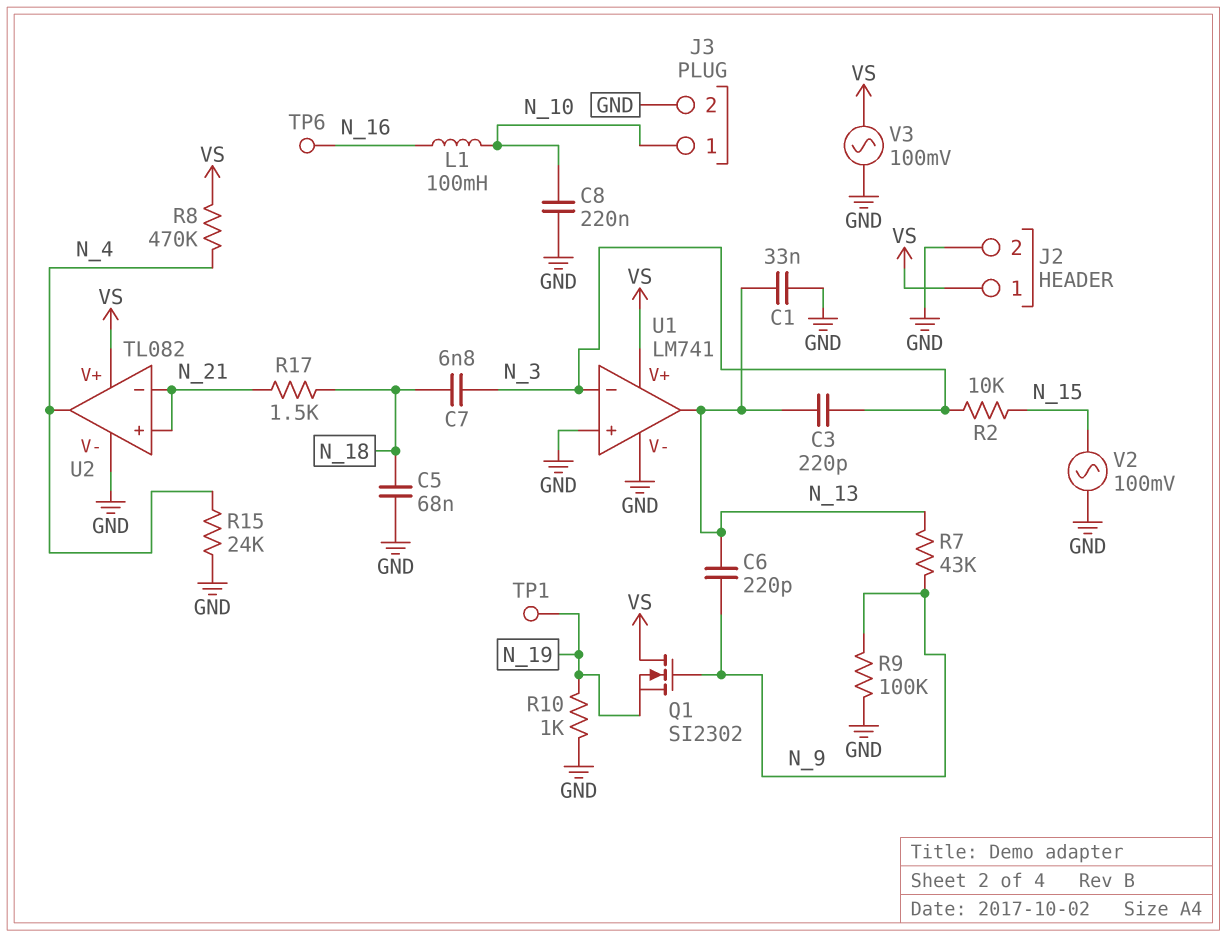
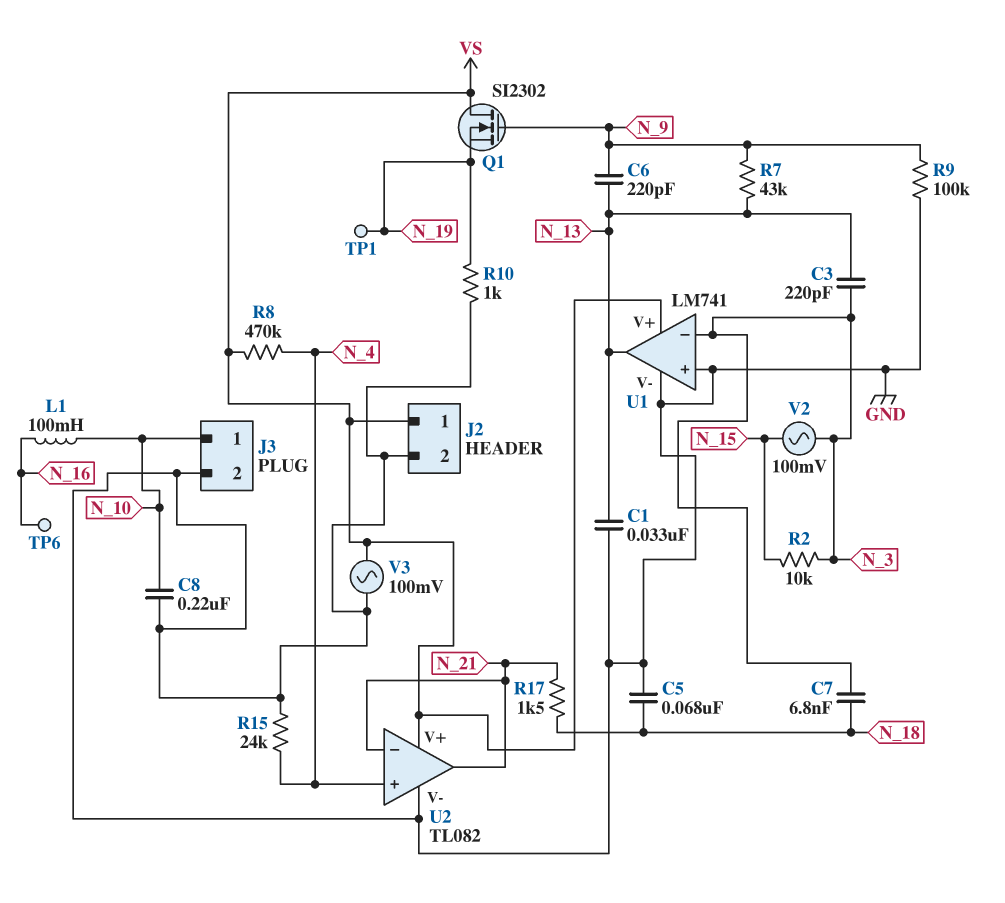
U2 pin in+: N_21 -> N_4
U2 pin out: N_4 -> N_21
V2: AC 100mV (GND, N_15) -> AC 100mV (N_3, N_15)

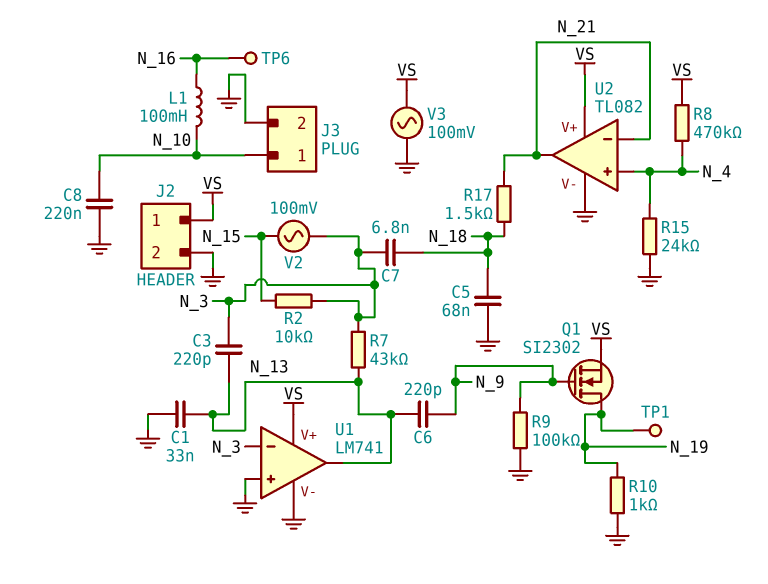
Q1: NMOS SI2302 (G N_9, D VS, S N_19) -> NMOS SI2302 (G N_9, D N_19, S VS)
R7: 43k (N_9, N_13) -> 43k (N_3, N_13)

